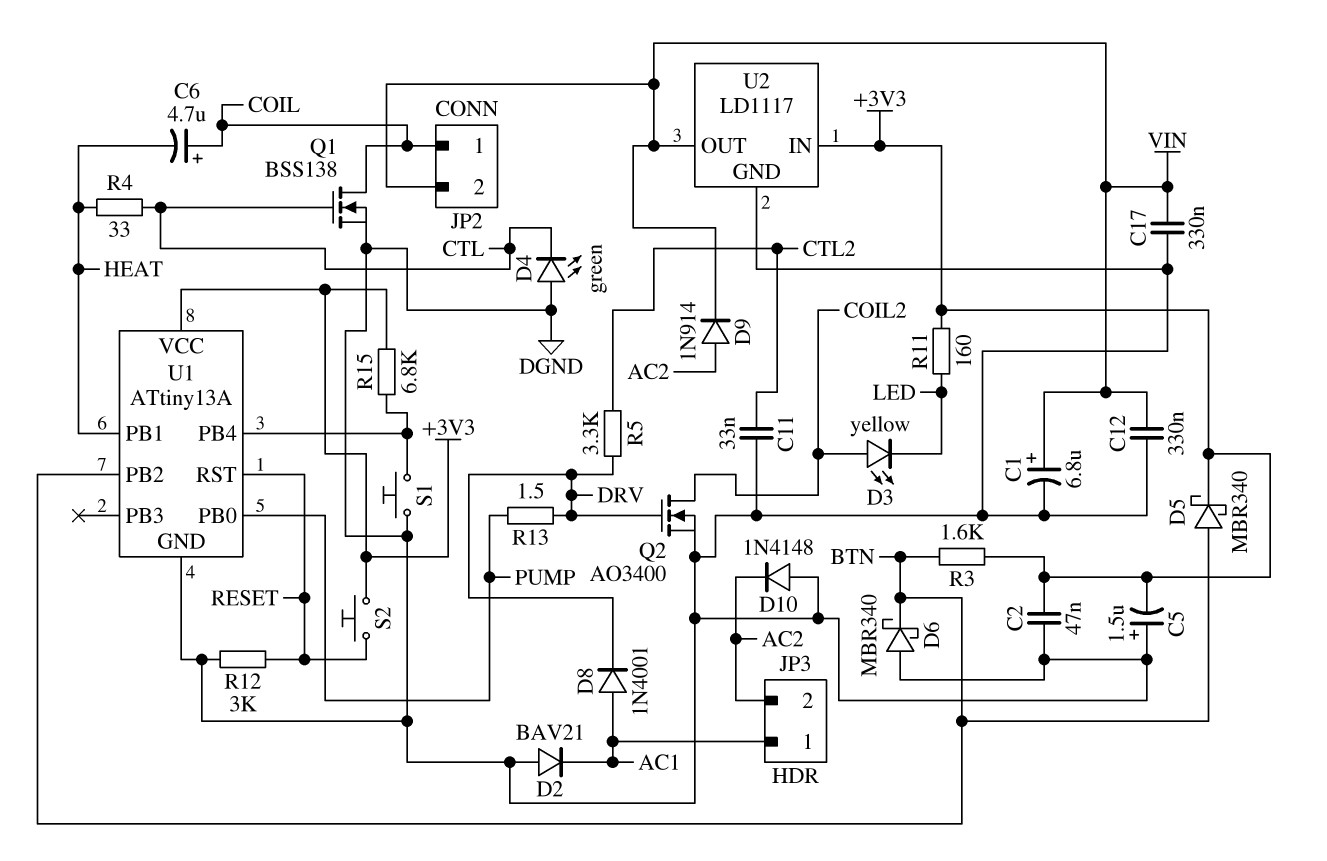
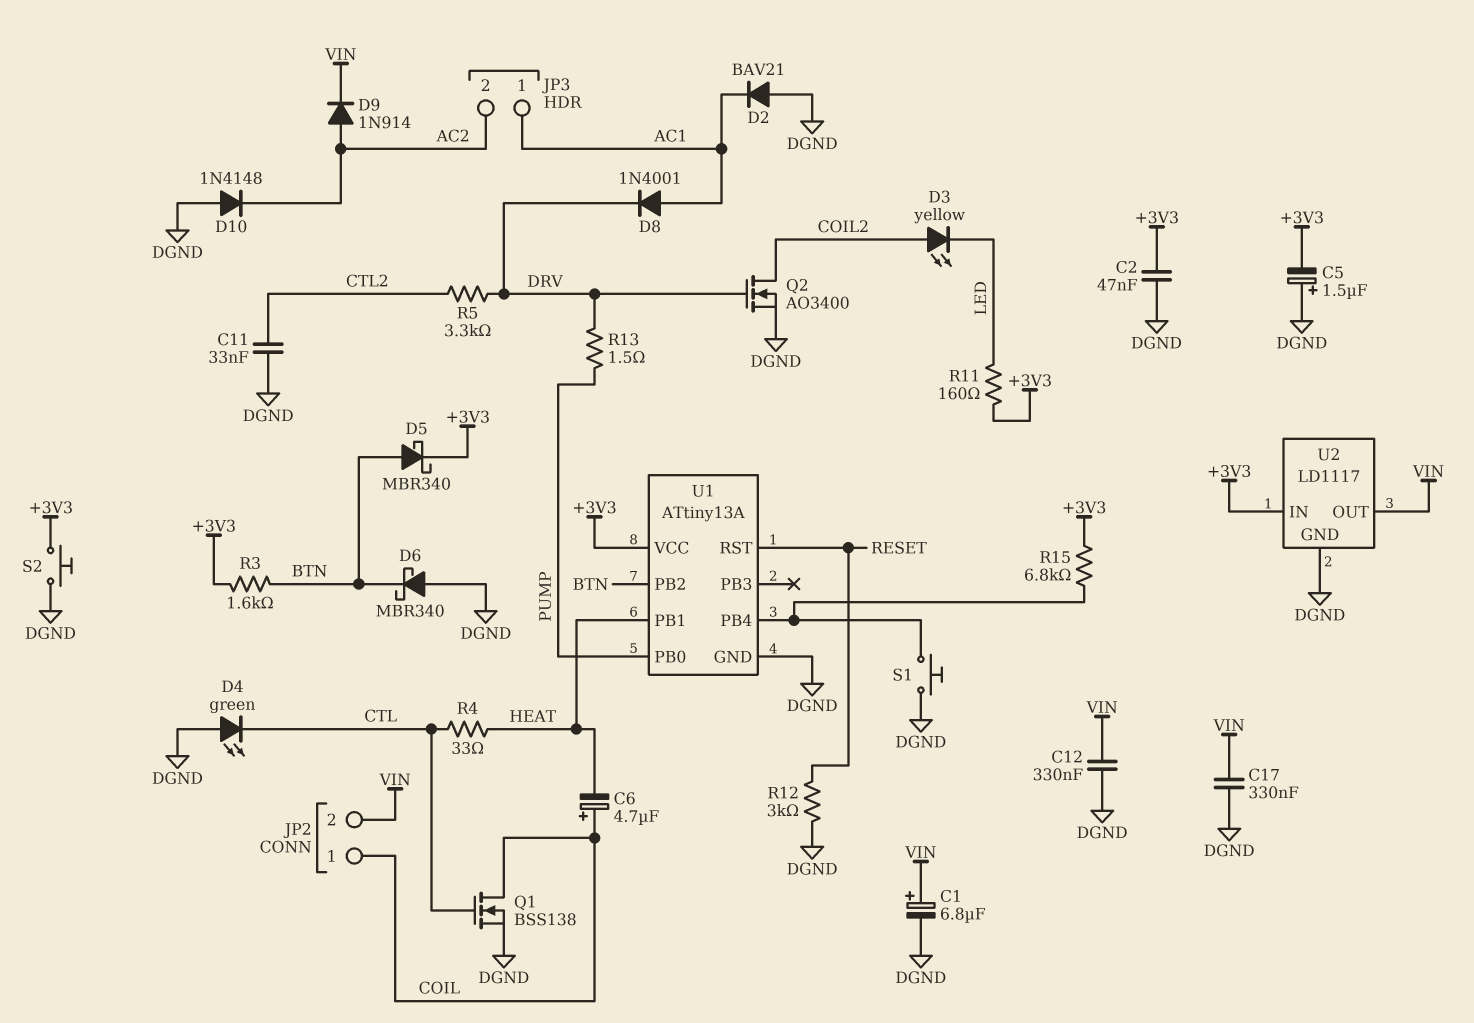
S2: button (+3V3, RESET) -> button (+3V3, DGND)

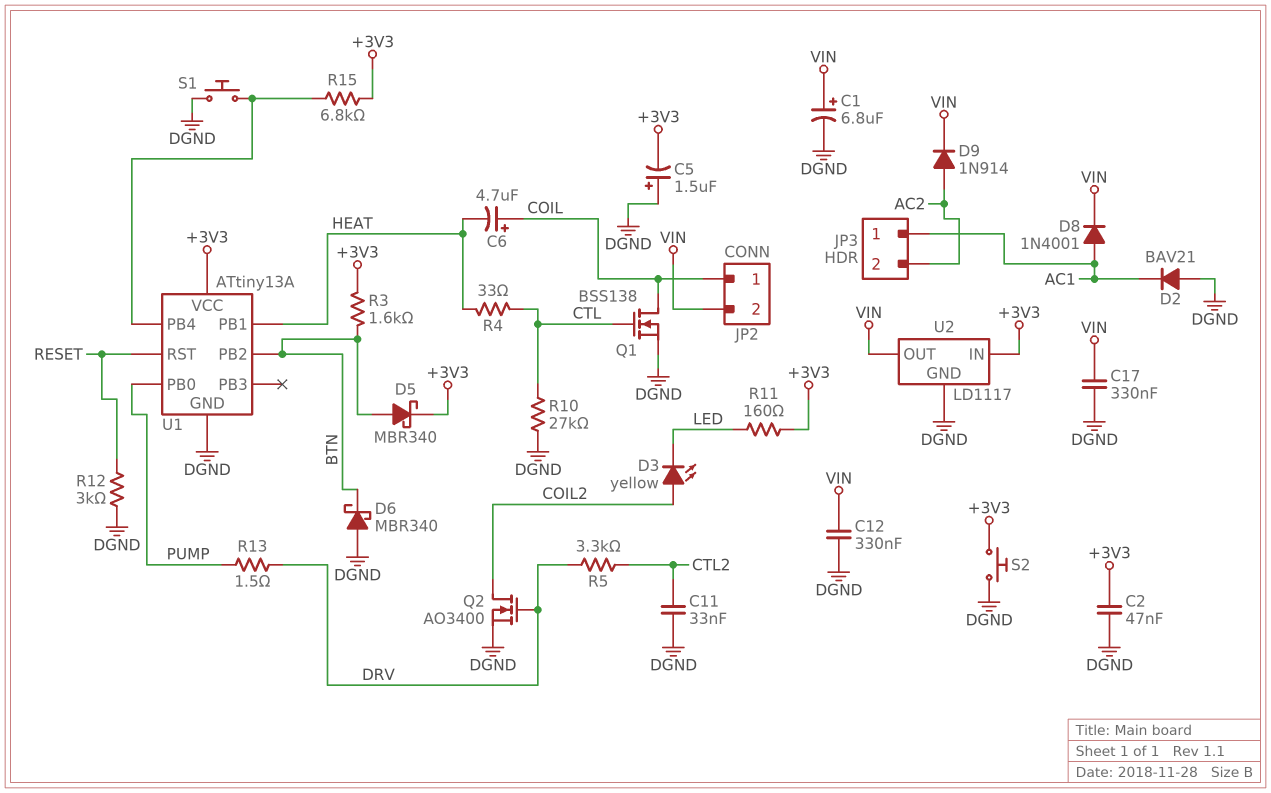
D4: LED green (A DGND, K CTL) -> none
D8: diode 1N4001 (A AC1, K DRV) -> diode 1N4001 (A AC1, K VIN)
D10: diode 1N4148 (A DGND, K AC2) -> none
R10: none -> 27k (CTL, DGND)

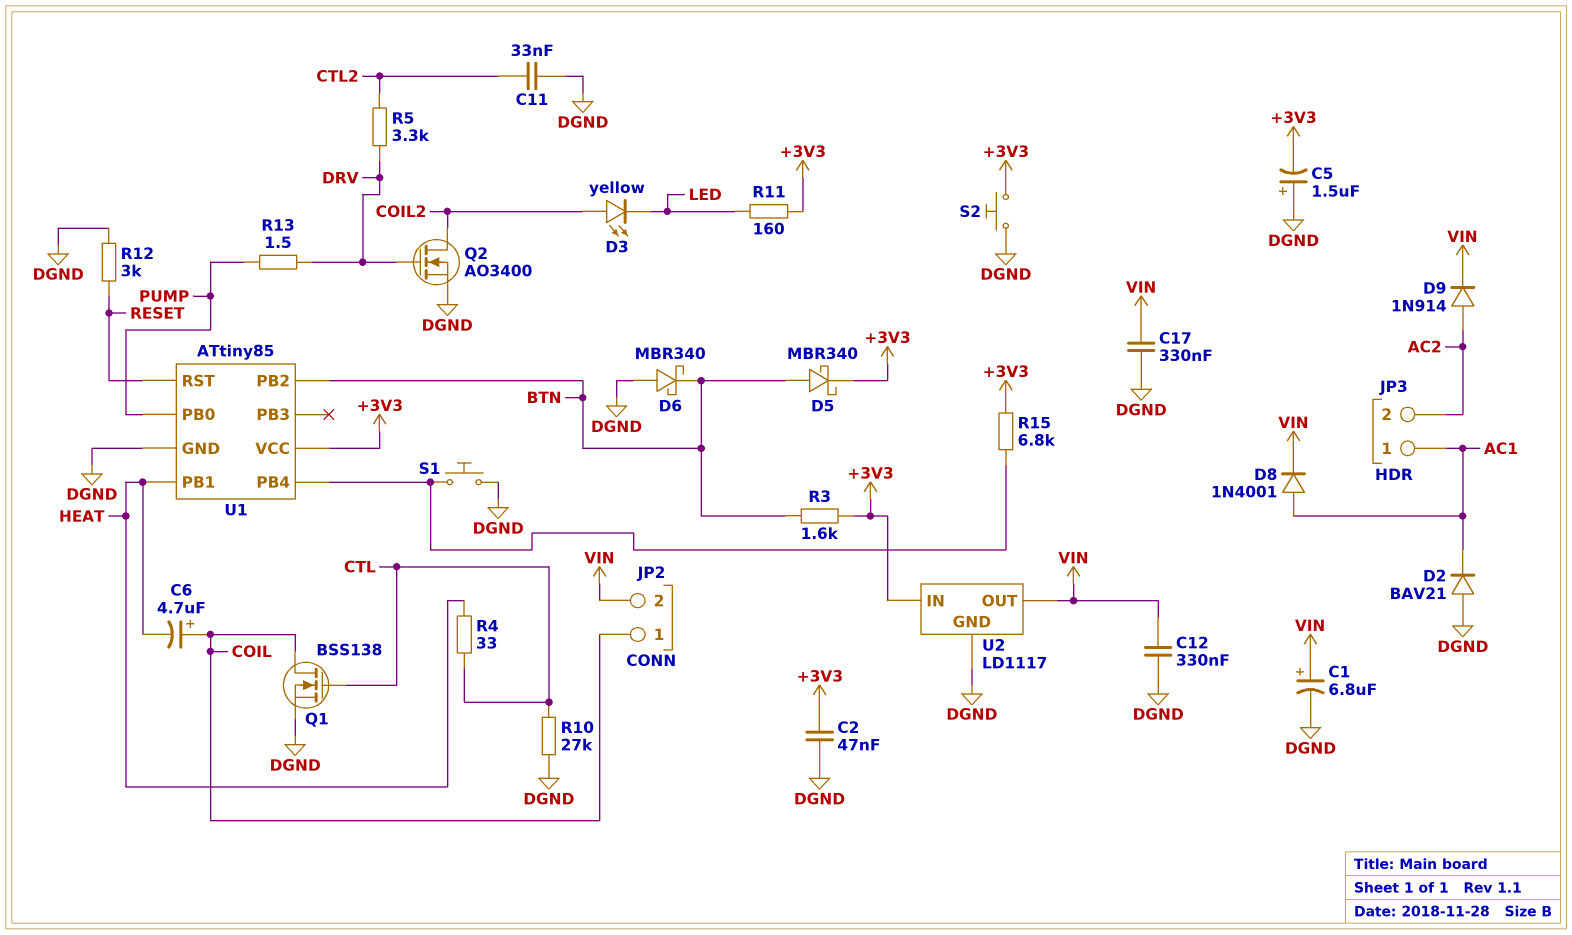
U1: ATtiny13A -> ATtiny85

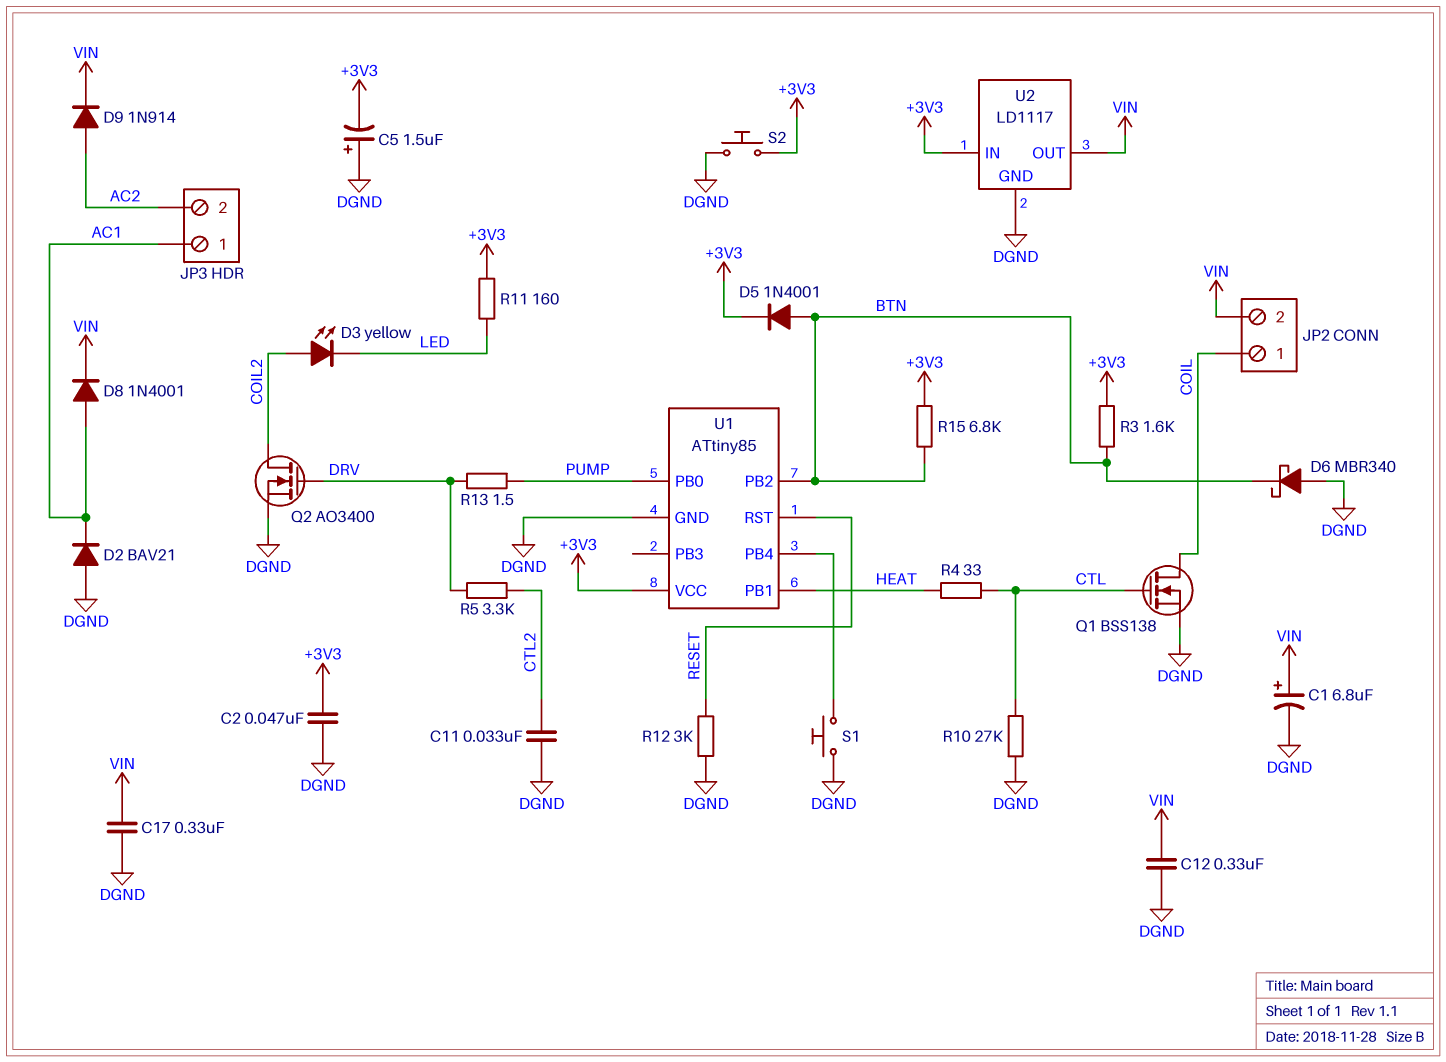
C6: 4.7uF (plus COIL, minus HEAT) -> none
D5: schottky MBR340 (A BTN, K +3V3) -> diode 1N4001 (A BTN, K +3V3)
R15: 6.8k (+3V3, U1/PB4) -> 6.8k (+3V3, BTN)

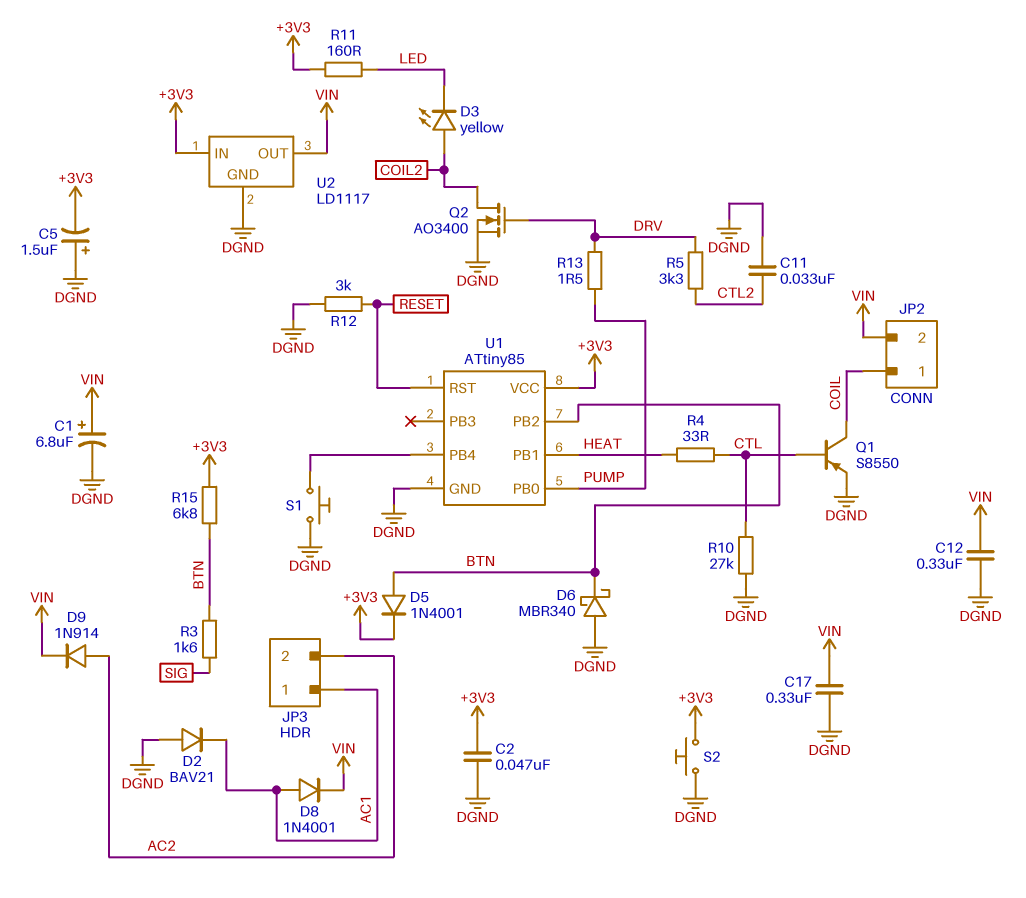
Q1: NMOS BSS138 (G CTL, D COIL, S DGND) -> PNP S8550 (B CTL, C COIL, E DGND)
R3: 1.6k (+3V3, BTN) -> 1.6k (BTN, SIG)

